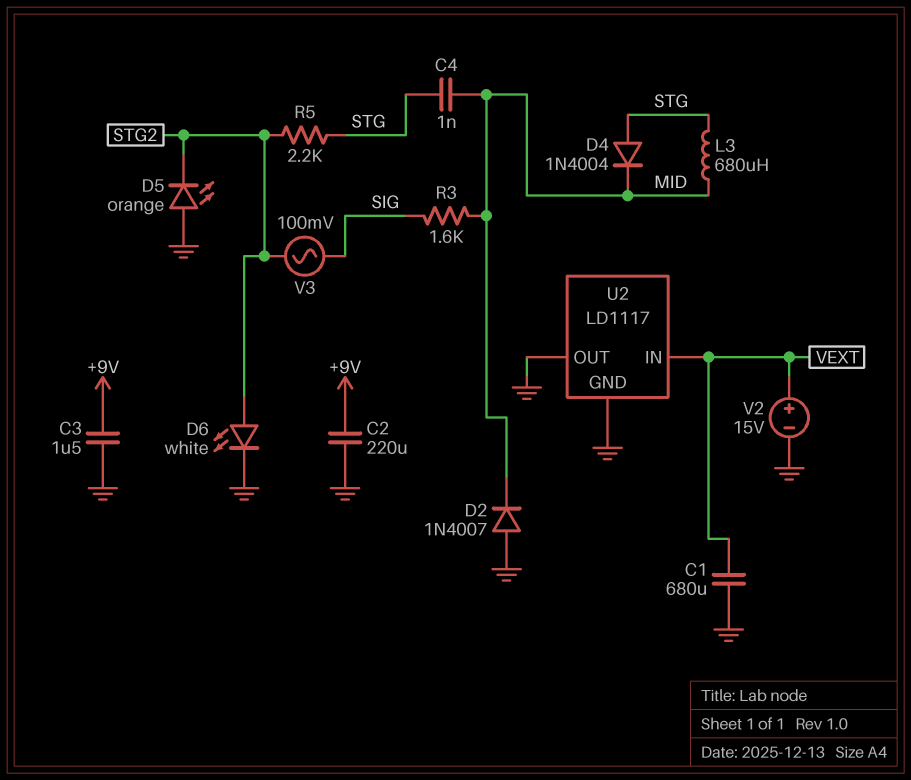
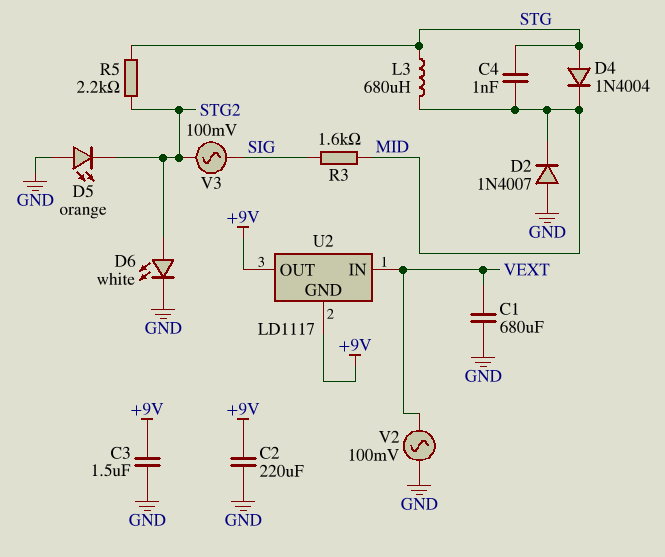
U2 pin GND: GND -> +9V
U2 pin OUT: GND -> +9V
V2: 15V (plus VEXT, minus GND) -> AC 100mV (GND, VEXT)

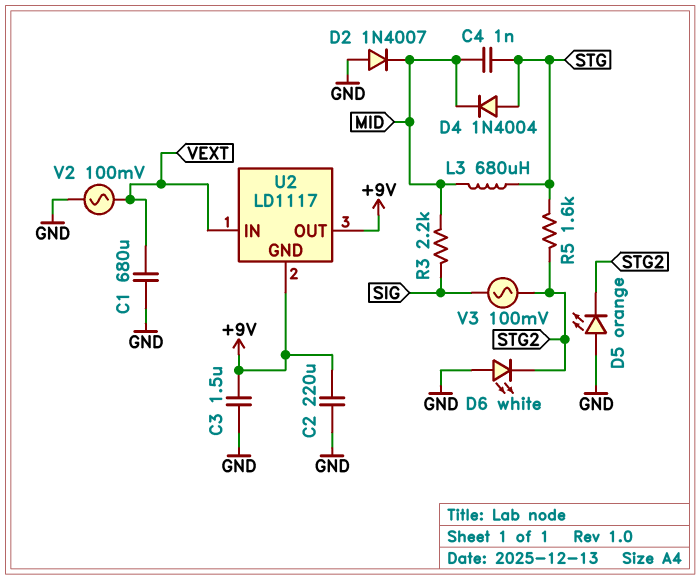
D6: LED white (A STG2, K GND) -> LED white (A GND, K STG2)
R3: 1.6k (MID, SIG) -> 2.2k (MID, SIG)
R5: 2.2k (STG, STG2) -> 1.6k (STG, STG2)

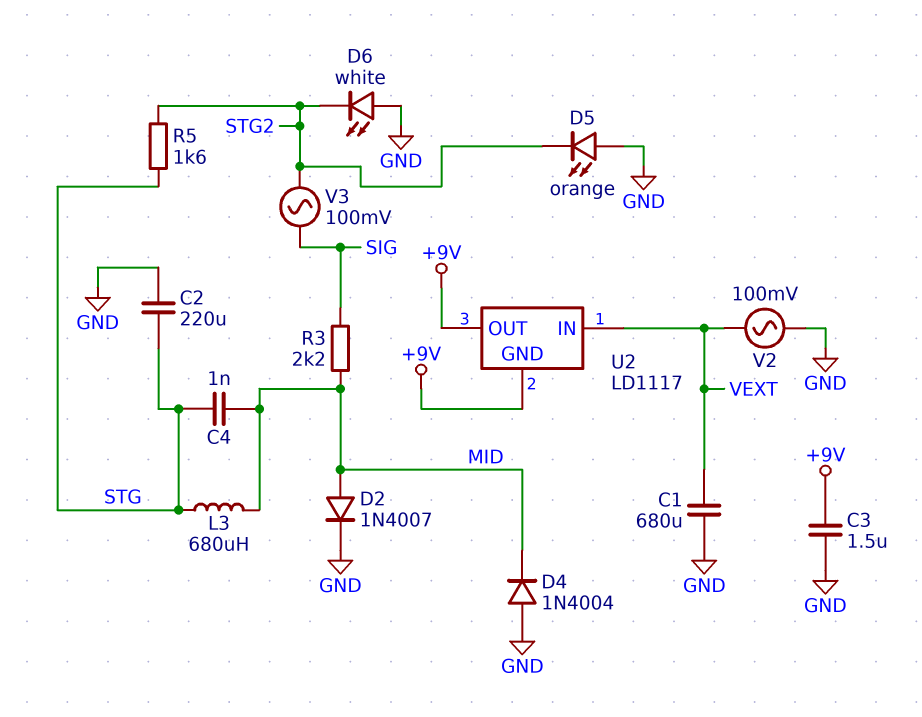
C2: 220uF (+9V, GND) -> 220uF (GND, STG)
D2: diode 1N4007 (A GND, K MID) -> diode 1N4007 (A MID, K GND)
D4: diode 1N4004 (A STG, K MID) -> diode 1N4004 (A GND, K MID)

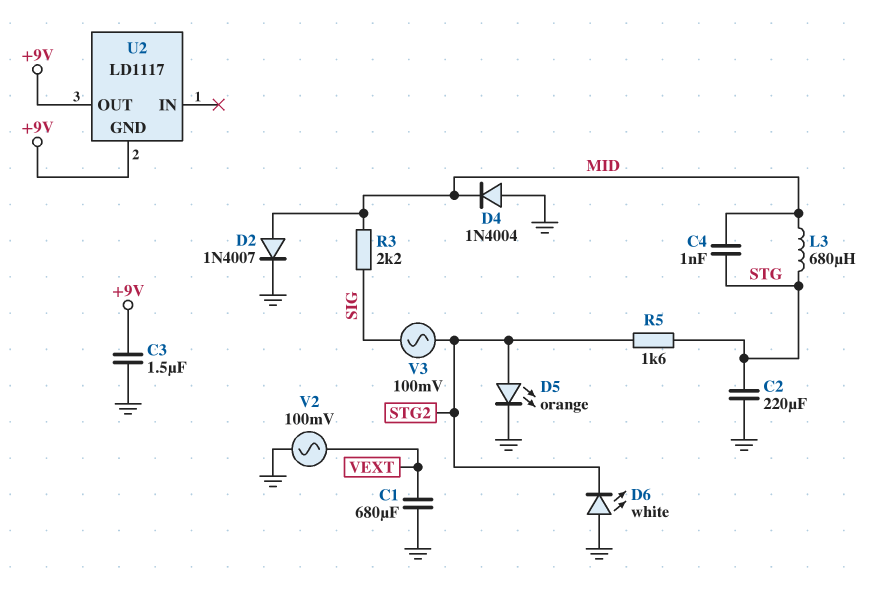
D5: LED orange (A GND, K STG2) -> LED orange (A STG2, K GND)
U2 pin IN: VEXT -> none

